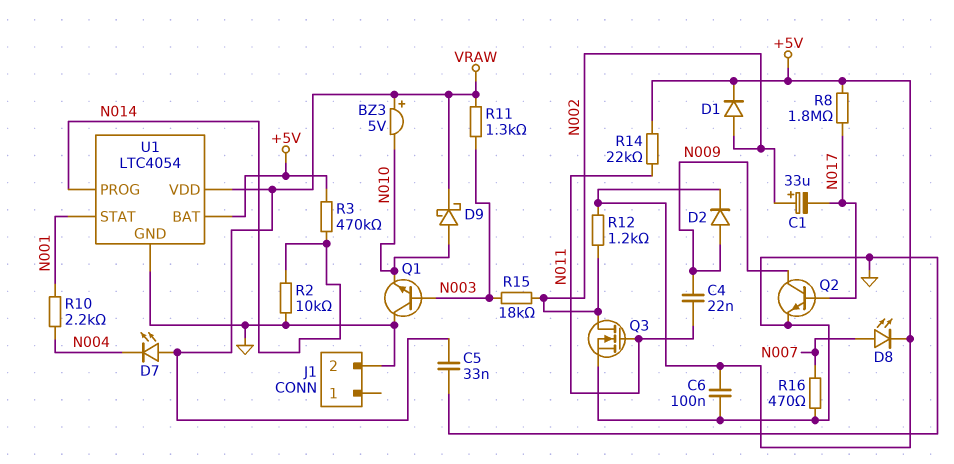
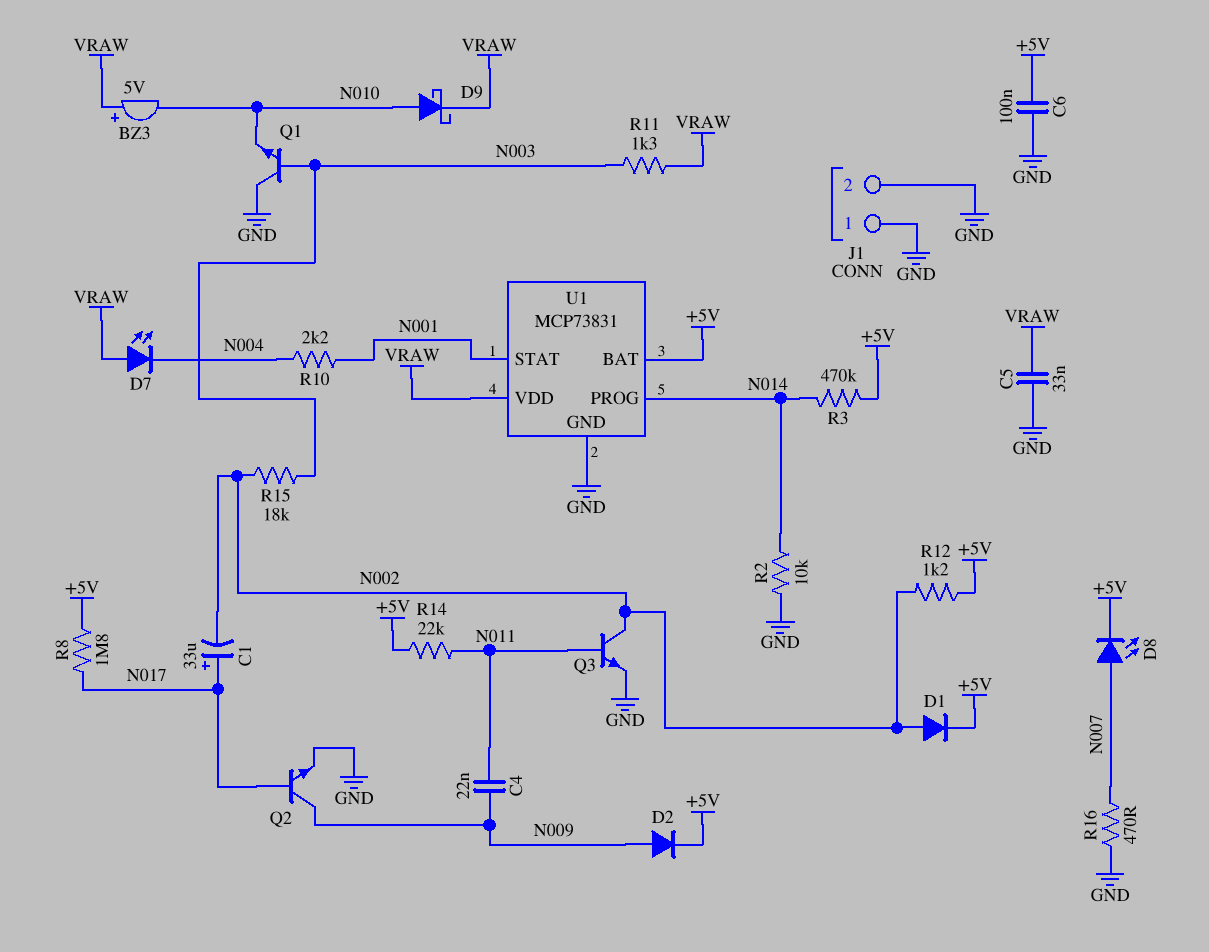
C1: 33uF (plus N002, minus N017) -> 33uF (plus N017, minus N002)
J1 pin 1: none -> GND
Q3: NMOS (G N011, D N002, S GND) -> NPN (B N011, C N002, E GND)
U1: LTC4054 -> MCP73831

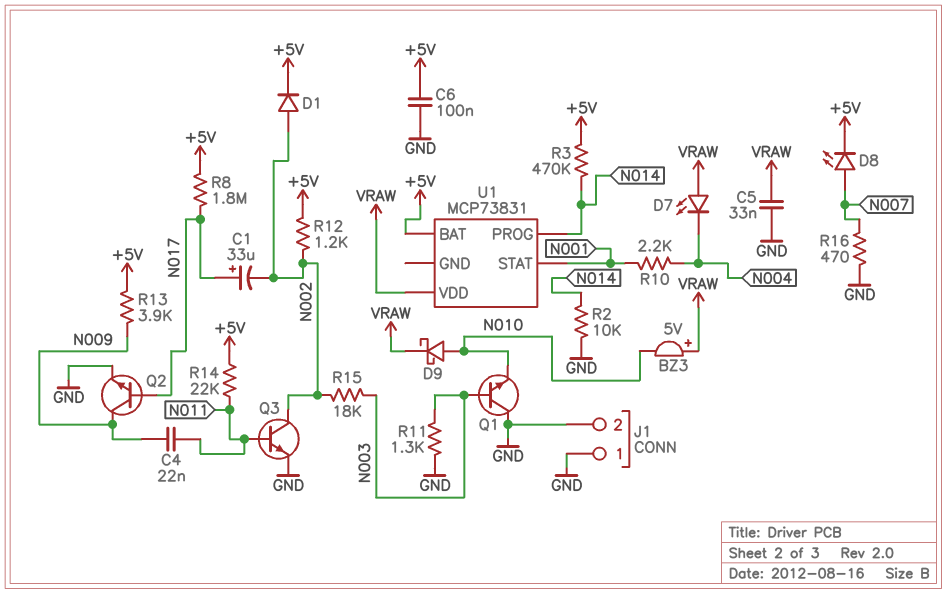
D2: diode (A N009, K +5V) -> none
R11: 1.3k (N003, VRAW) -> 1.3k (GND, N003)
R13: none -> 3.9k (+5V, N009)
U1 pin GND: GND -> none

